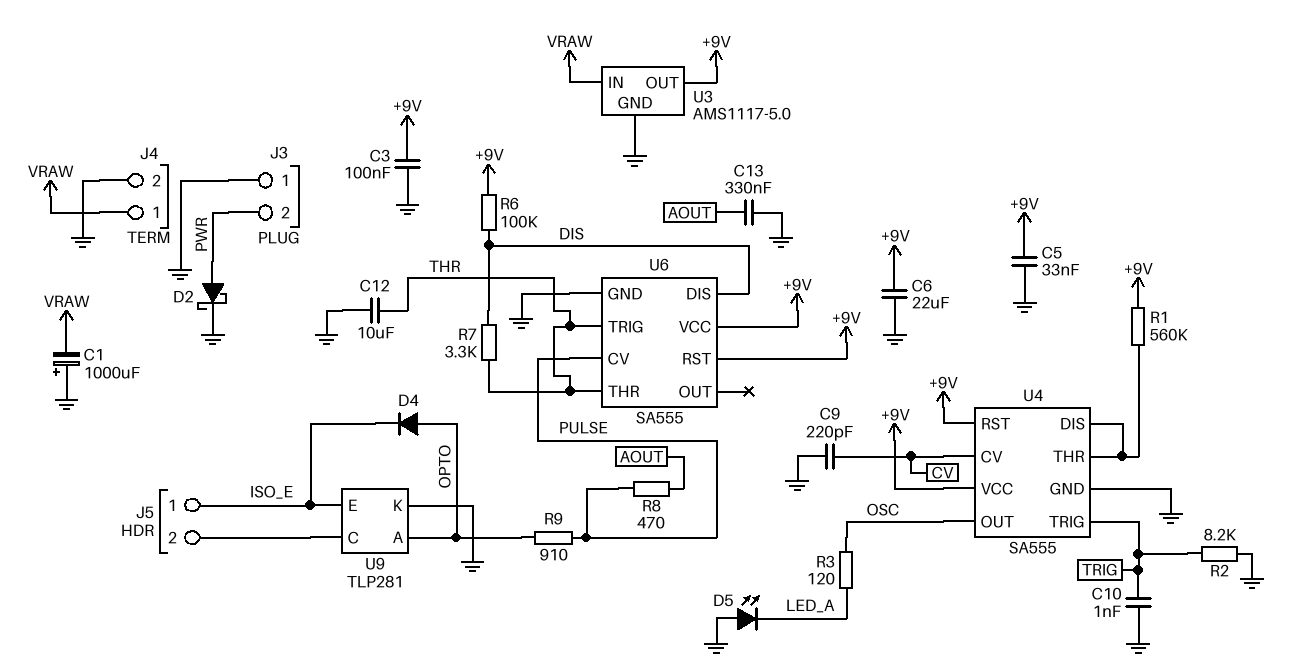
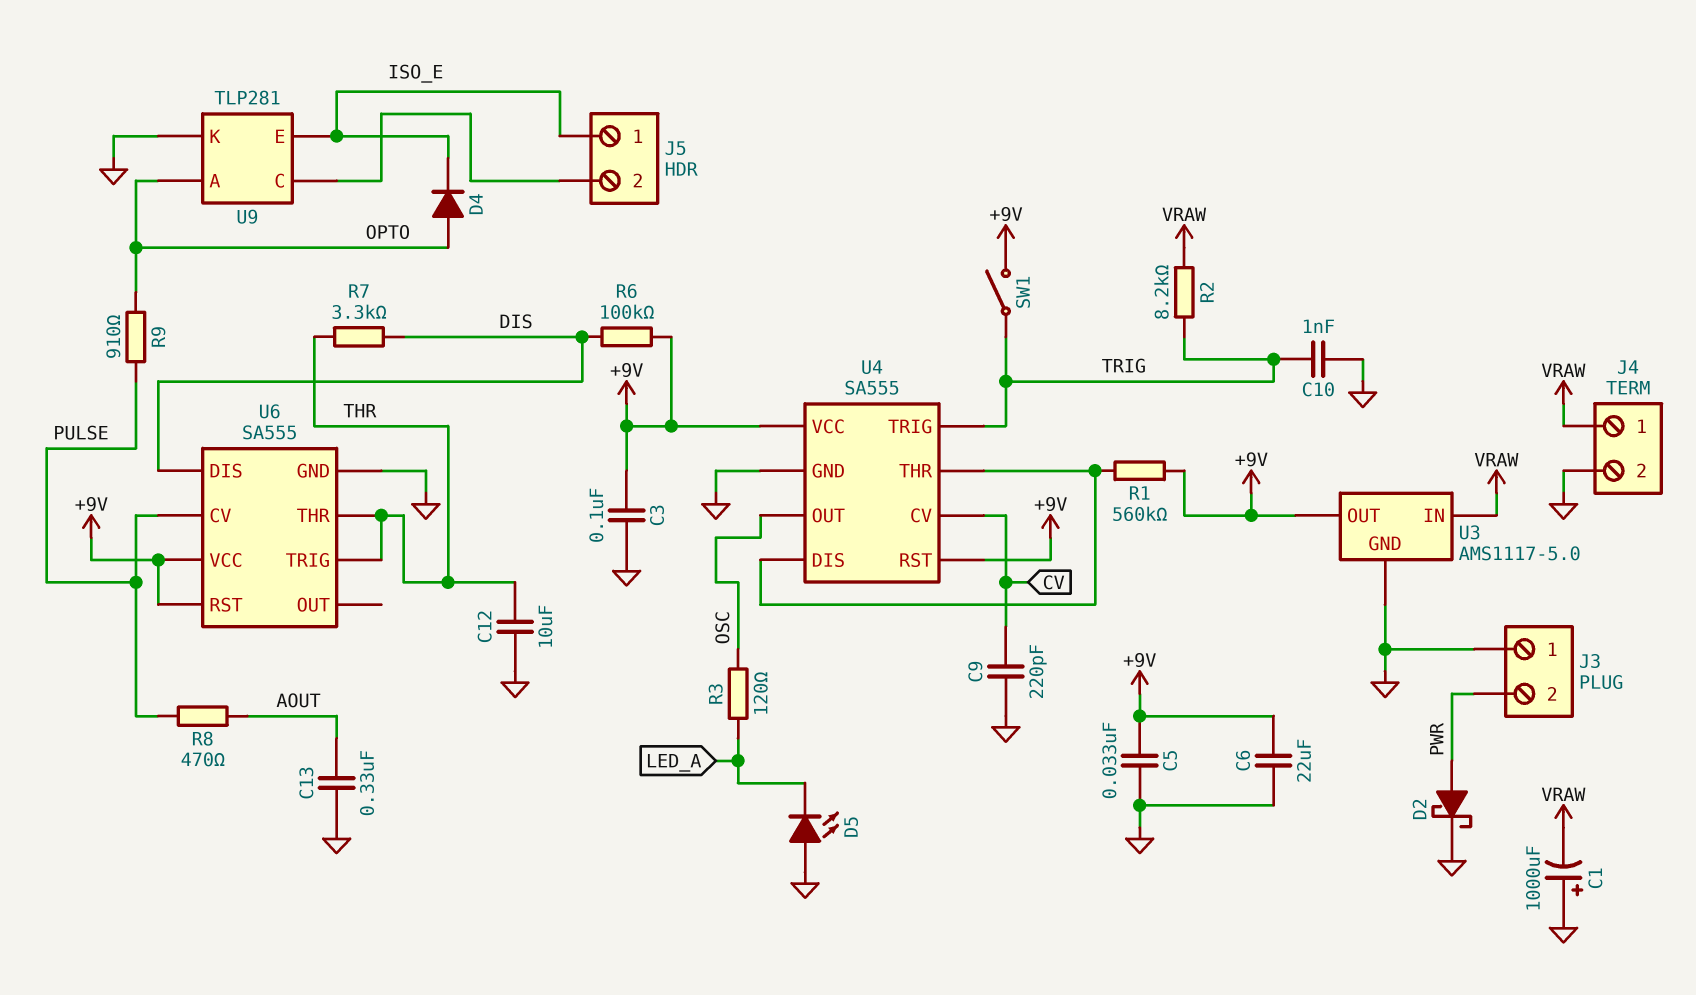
R2: 8.2k (GND, TRIG) -> 8.2k (TRIG, VRAW)
SW1: none -> switch (+9V, TRIG)

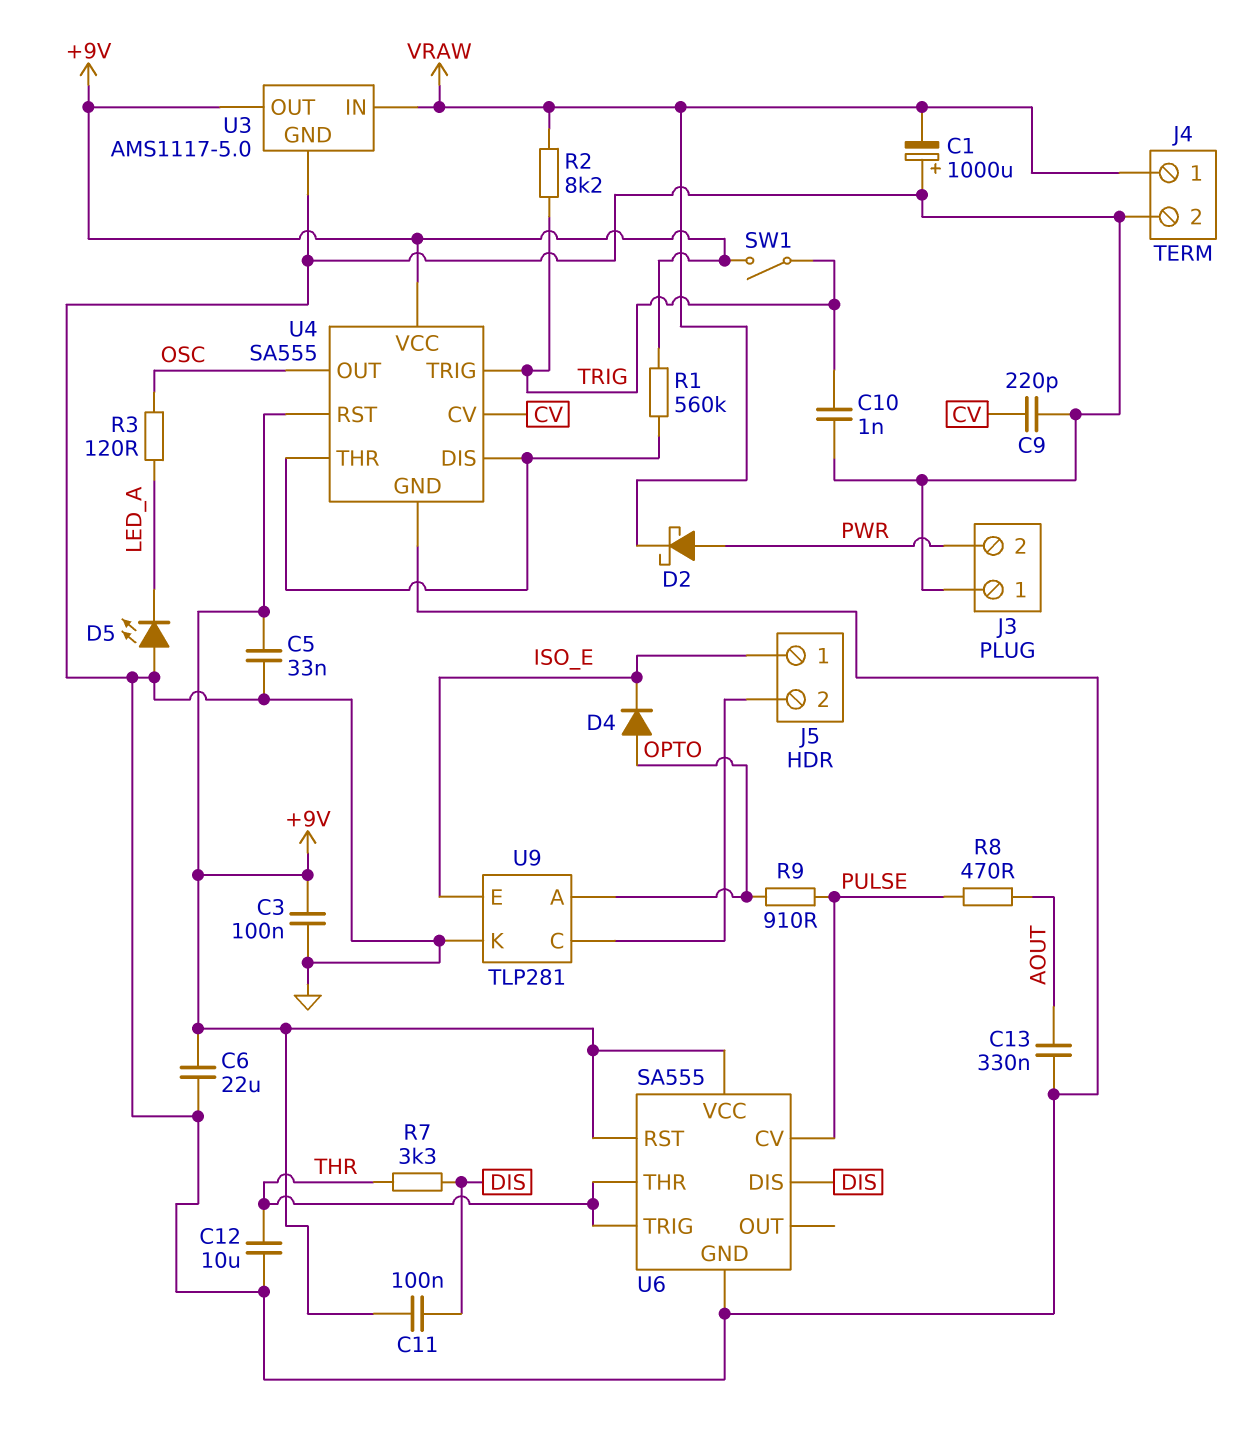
C11: none -> 100nF (+9V, DIS)
D2: schottky (A PWR, K GND) -> schottky (A PWR, K VRAW)
R6: 100k (+9V, DIS) -> none

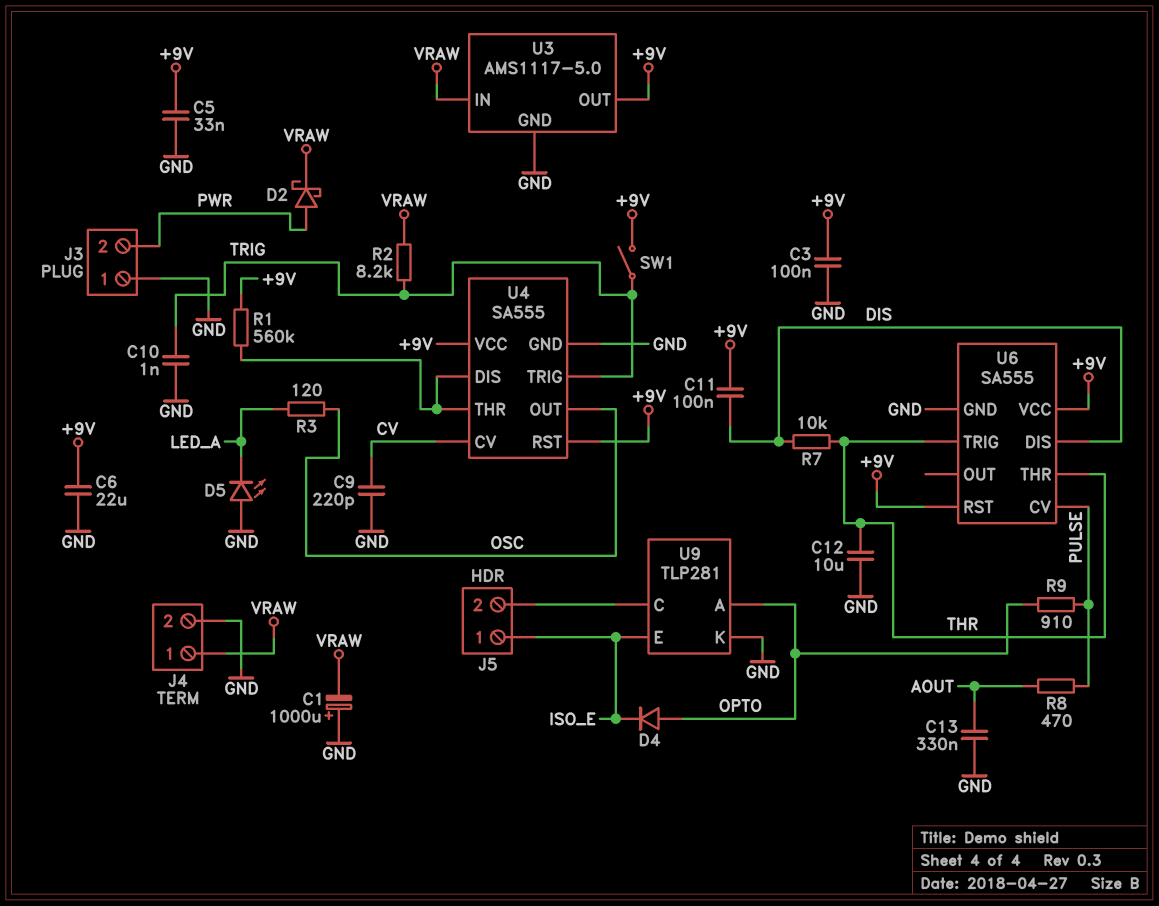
R7: 3.3k (DIS, THR) -> 10k (DIS, THR)

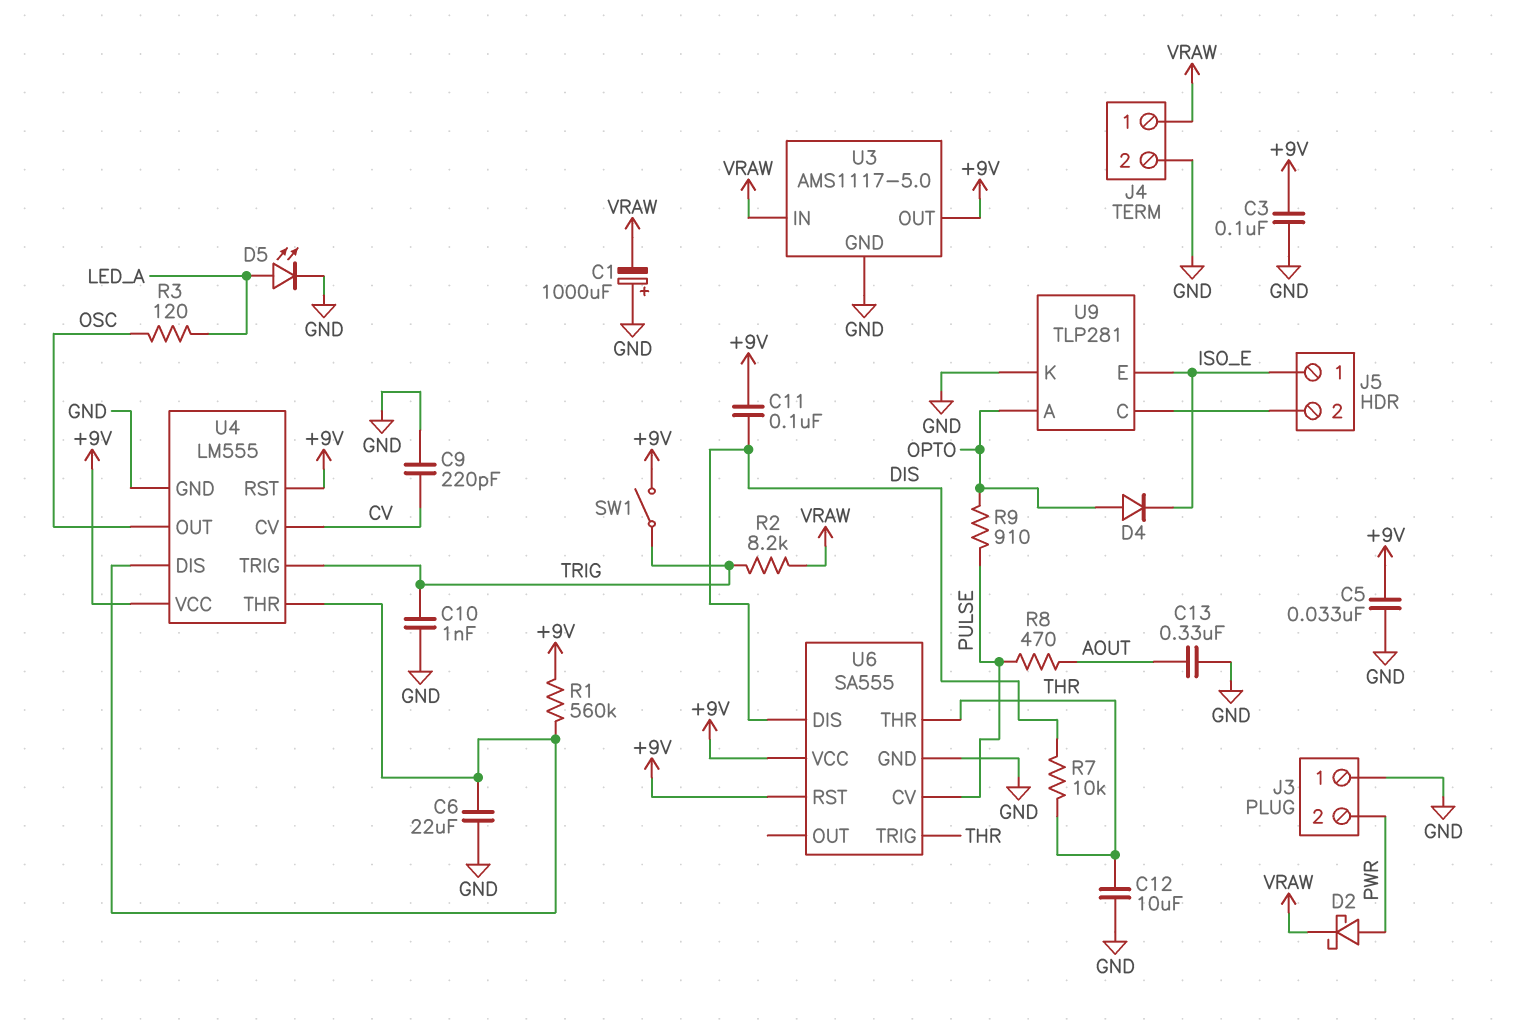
C6: 22uF (+9V, GND) -> 22uF (GND, U4/DIS)
D5: LED (A GND, K LED_A) -> LED (A LED_A, K GND)
U4: SA555 -> LM555

